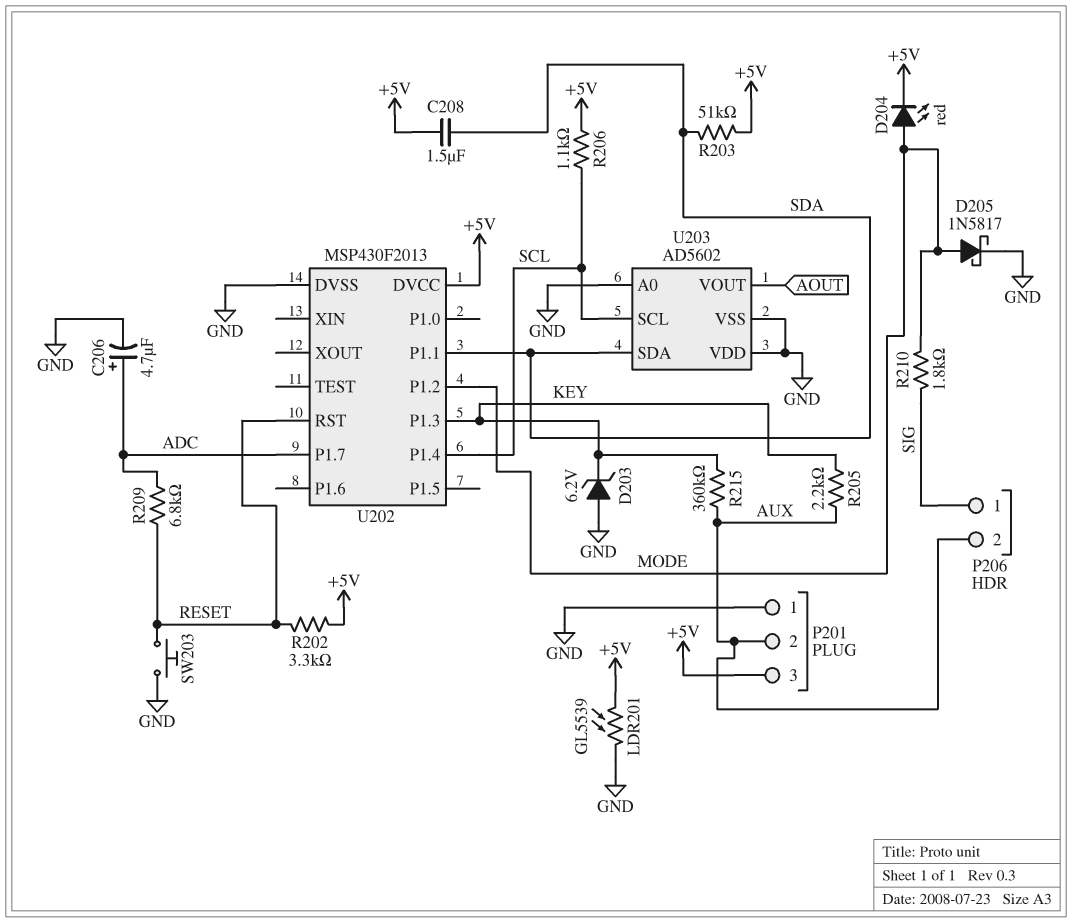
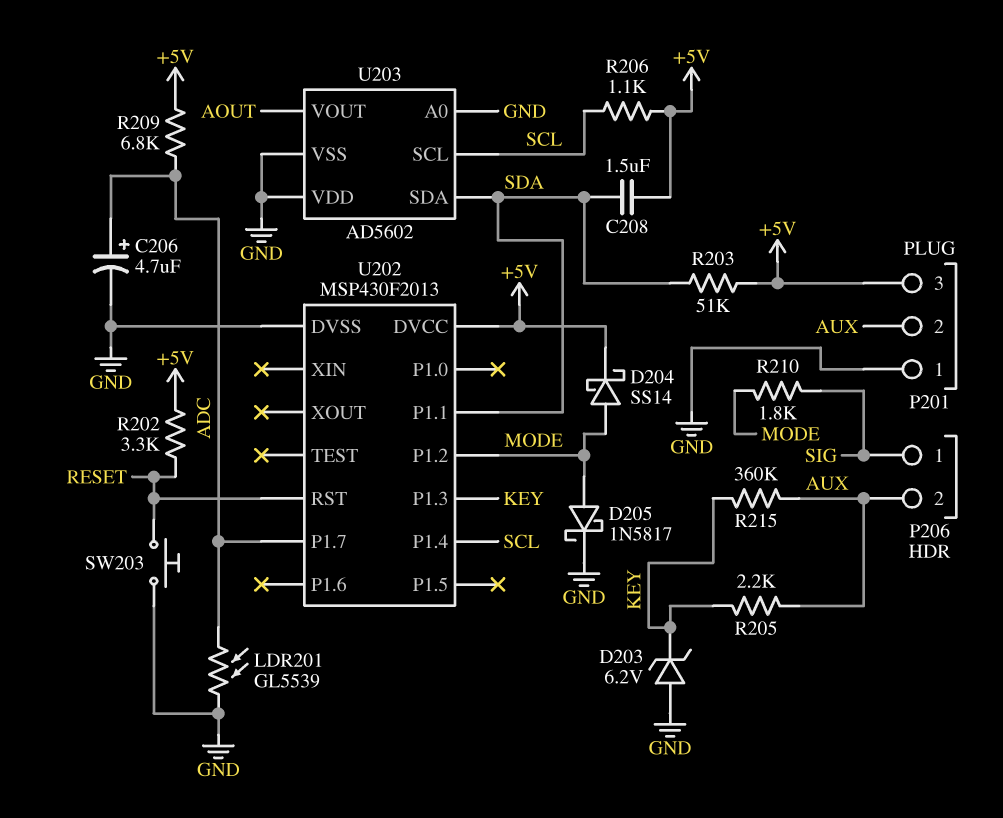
D204: LED red (A MODE, K +5V) -> schottky SS14 (A MODE, K +5V)
LDR201: GL5539 (+5V, GND) -> GL5539 (ADC, GND)
R209: 6.8k (ADC, RESET) -> 6.8k (+5V, ADC)

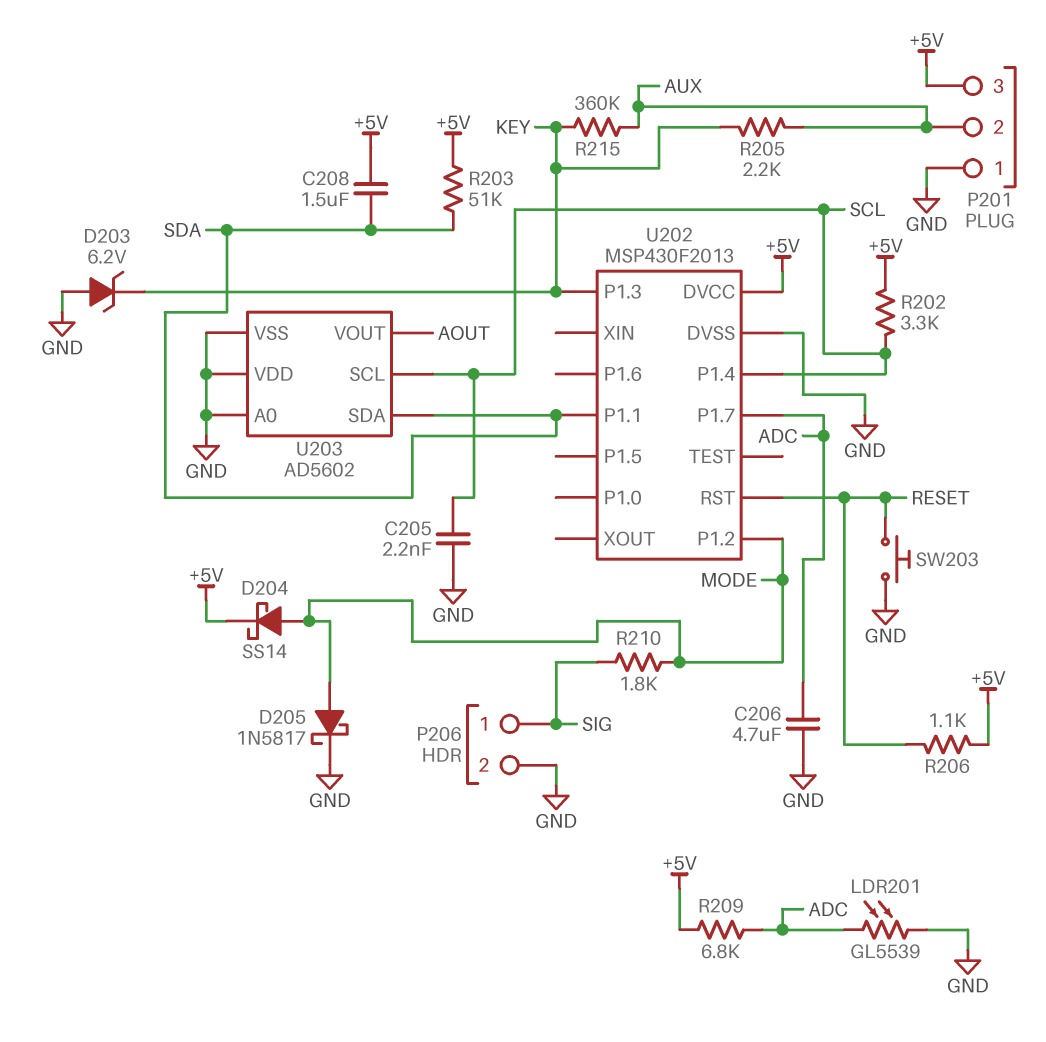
C205: none -> 2.2nF (GND, SCL)
C206: 4.7uF (plus ADC, minus GND) -> 4.7uF (ADC, GND)
P206 pin 2: AUX -> GND
R202: 3.3k (+5V, RESET) -> 3.3k (+5V, SCL)
R206: 1.1k (+5V, SCL) -> 1.1k (+5V, RESET)

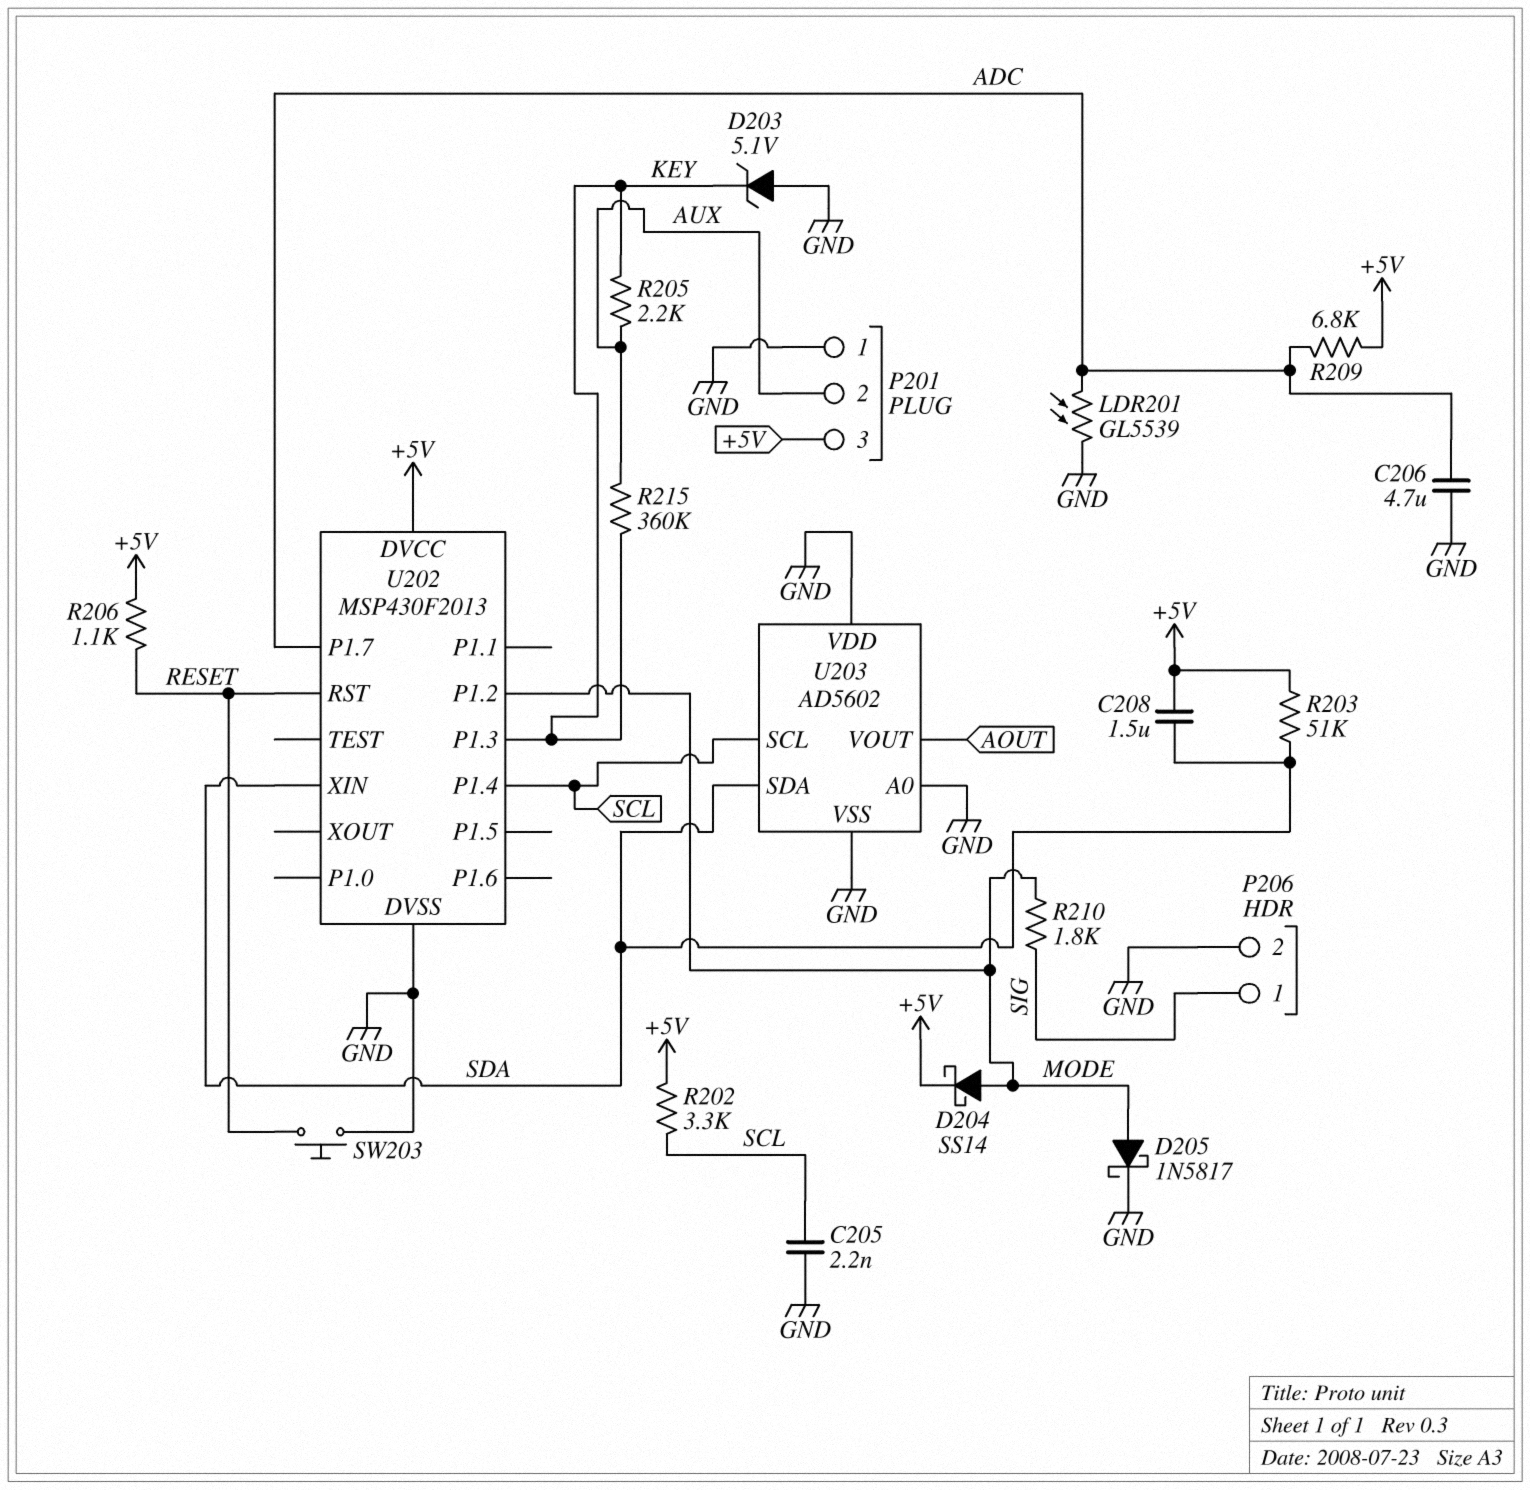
D203: zener 6.2V (A GND, K KEY) -> zener 5.1V (A GND, K KEY)
U202 pin P1.1: SDA -> none
U202 pin XIN: none -> SDA

